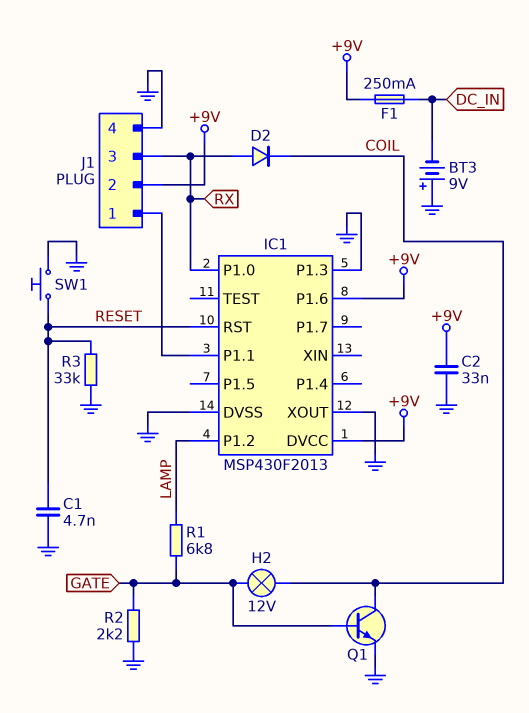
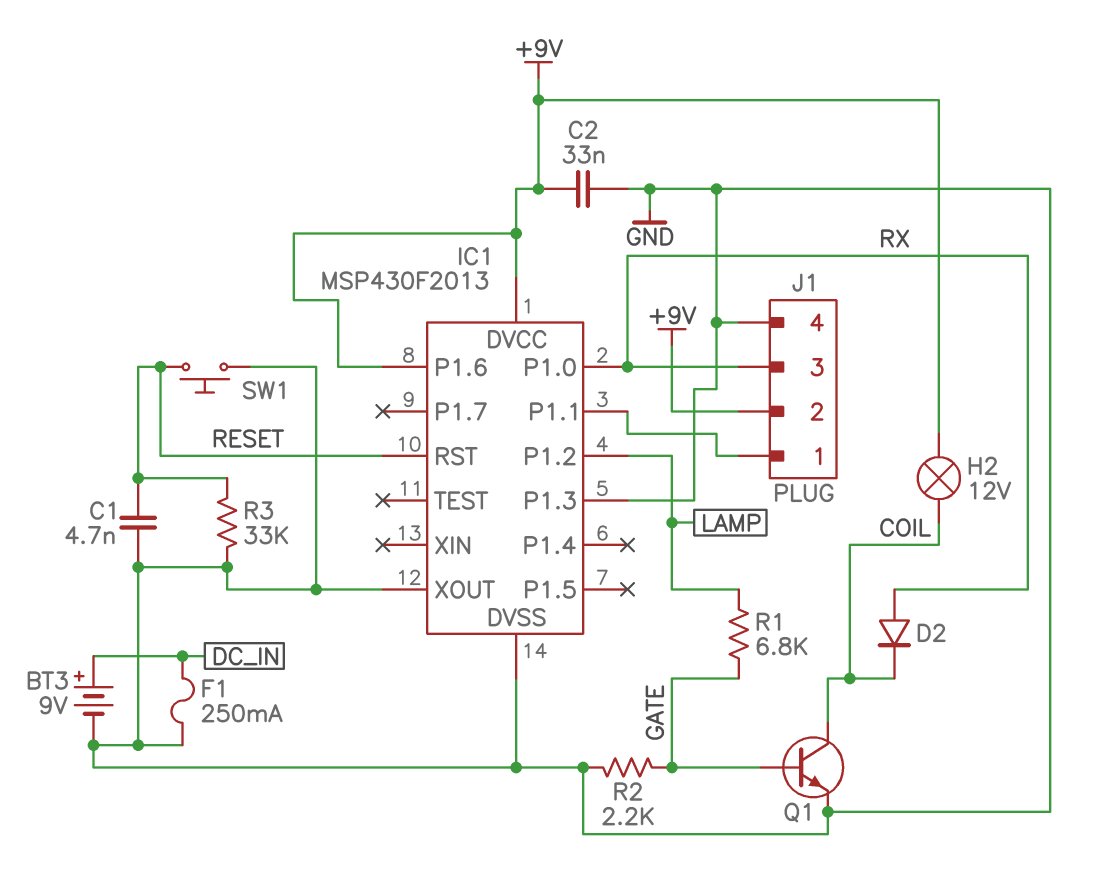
BT3: 9V (plus GND, minus DC_IN) -> 9V (plus DC_IN, minus GND)
F1: 250mA (+9V, DC_IN) -> 250mA (DC_IN, GND)
H2: lamp 12V (COIL, GATE) -> lamp 12V (+9V, COIL)

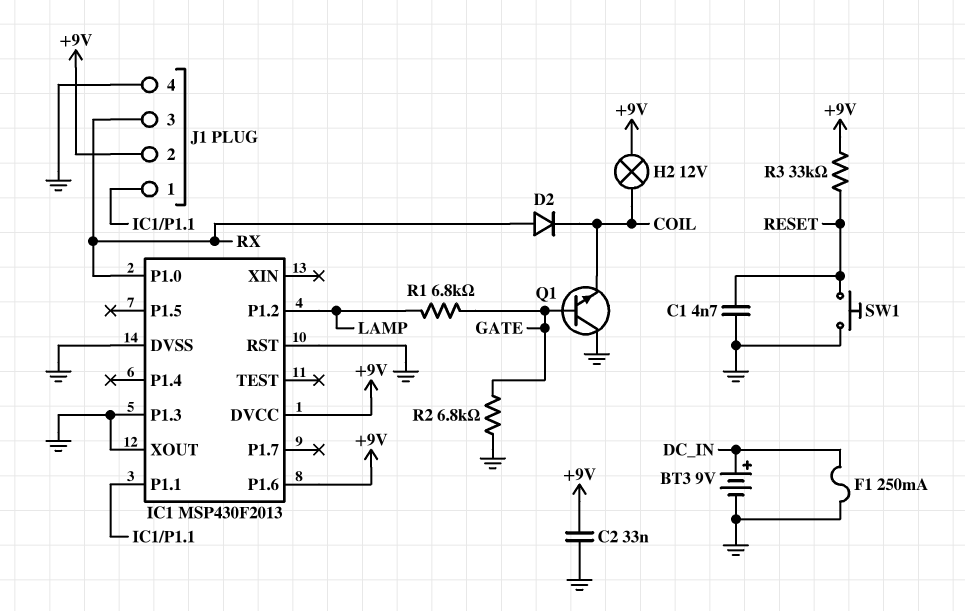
IC1 pin RST: RESET -> GND
Q1: NPN (B GATE, C COIL, E GND) -> NPN (B GATE, C GND, E COIL)
R2: 2.2k (GATE, GND) -> 6.8k (GATE, GND)
R3: 33k (GND, RESET) -> 33k (+9V, RESET)

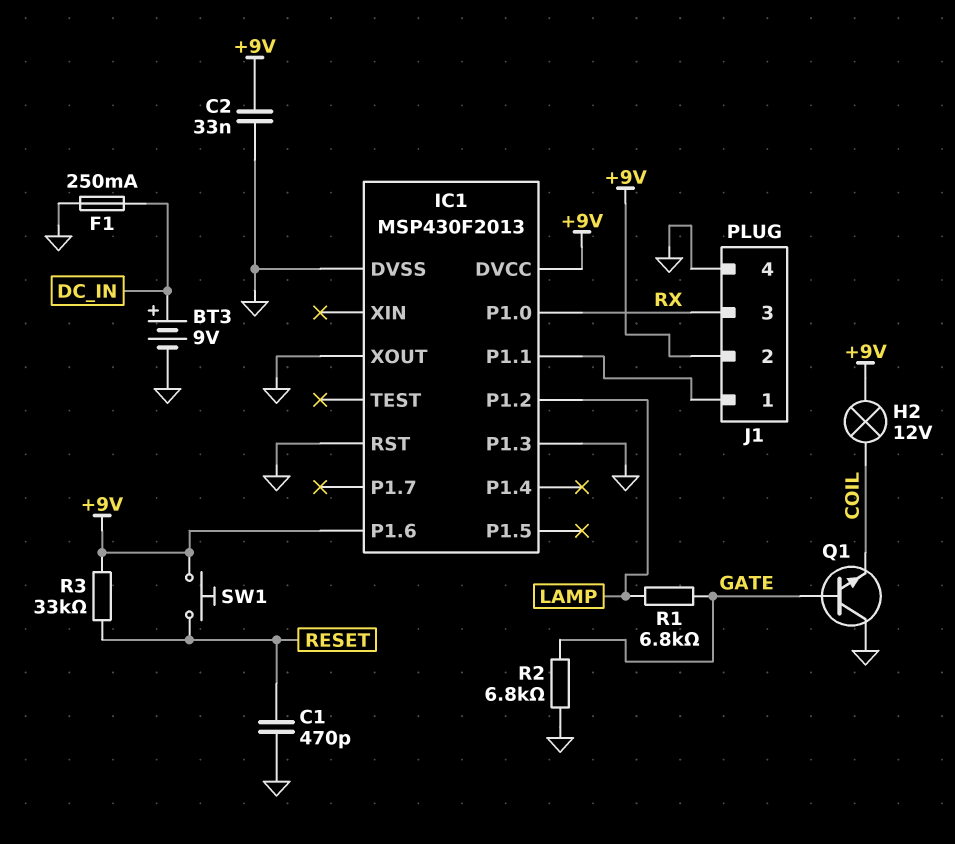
C1: 4.7nF (GND, RESET) -> 470pF (GND, RESET)
D2: diode (A RX, K COIL) -> none
SW1: button (GND, RESET) -> button (+9V, RESET)

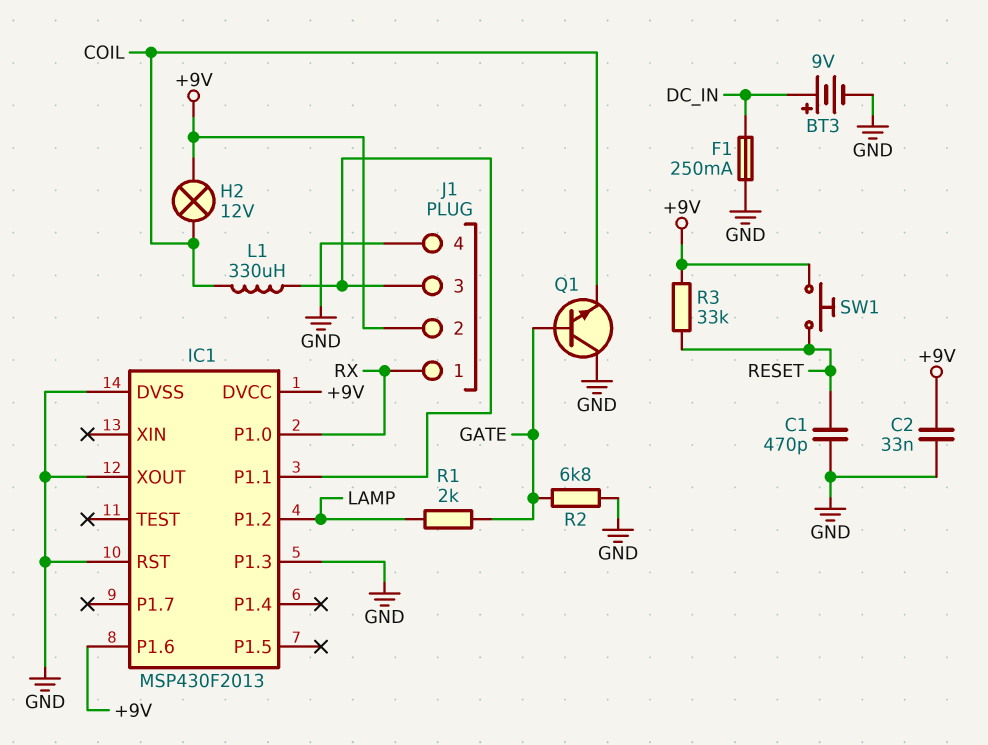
J1 pin 1: IC1/P1.1 -> RX
J1 pin 3: RX -> IC1/P1.1
L1: none -> 330uH (COIL, IC1/P1.1)
R1: 6.8k (GATE, LAMP) -> 2k (GATE, LAMP)

